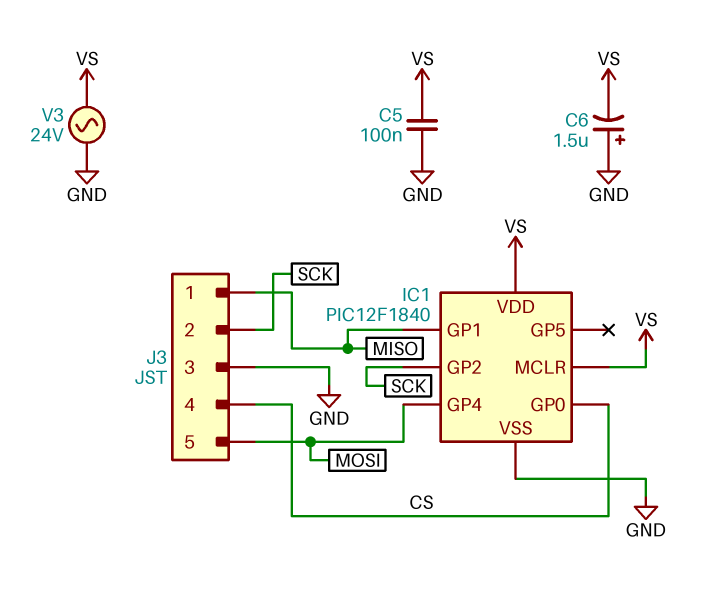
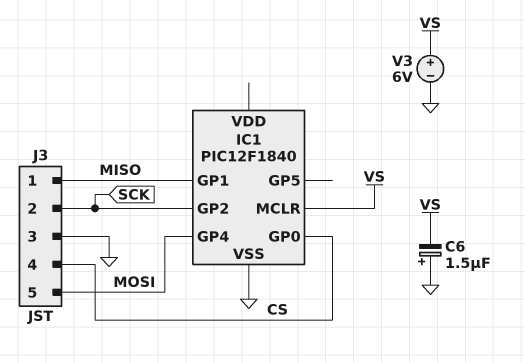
C5: 100nF (GND, VS) -> none
IC1 pin VDD: VS -> none
V3: AC 24V (GND, VS) -> 6V (plus VS, minus GND)

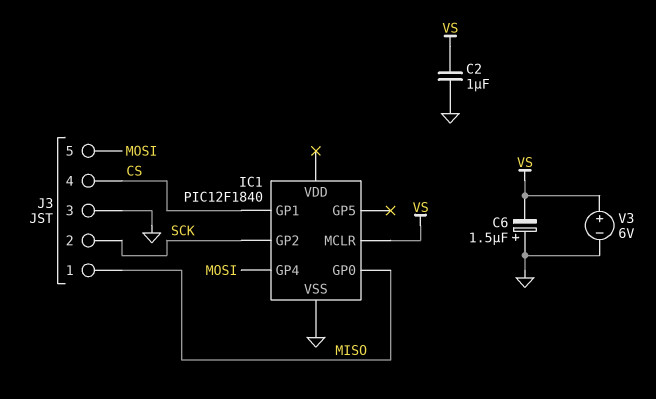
C2: none -> 1uF (GND, VS)
IC1 pin GP0: CS -> MISO
IC1 pin GP1: MISO -> CS

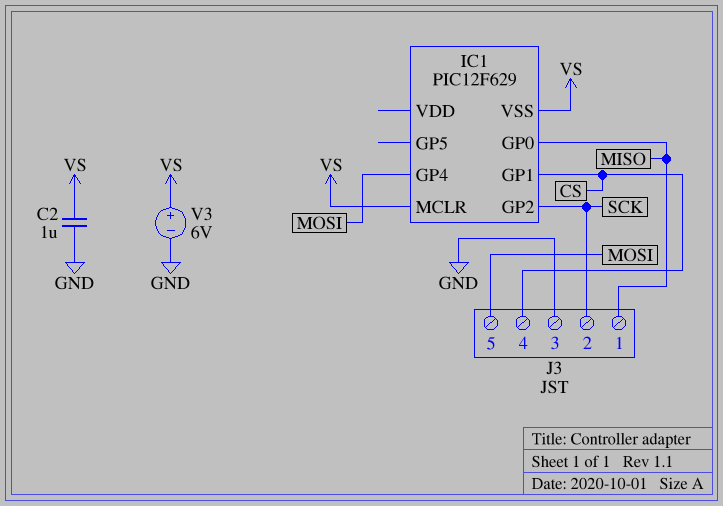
C6: 1.5uF (plus GND, minus VS) -> none
IC1: PIC12F1840 -> PIC12F629
IC1 pin VSS: GND -> VS

